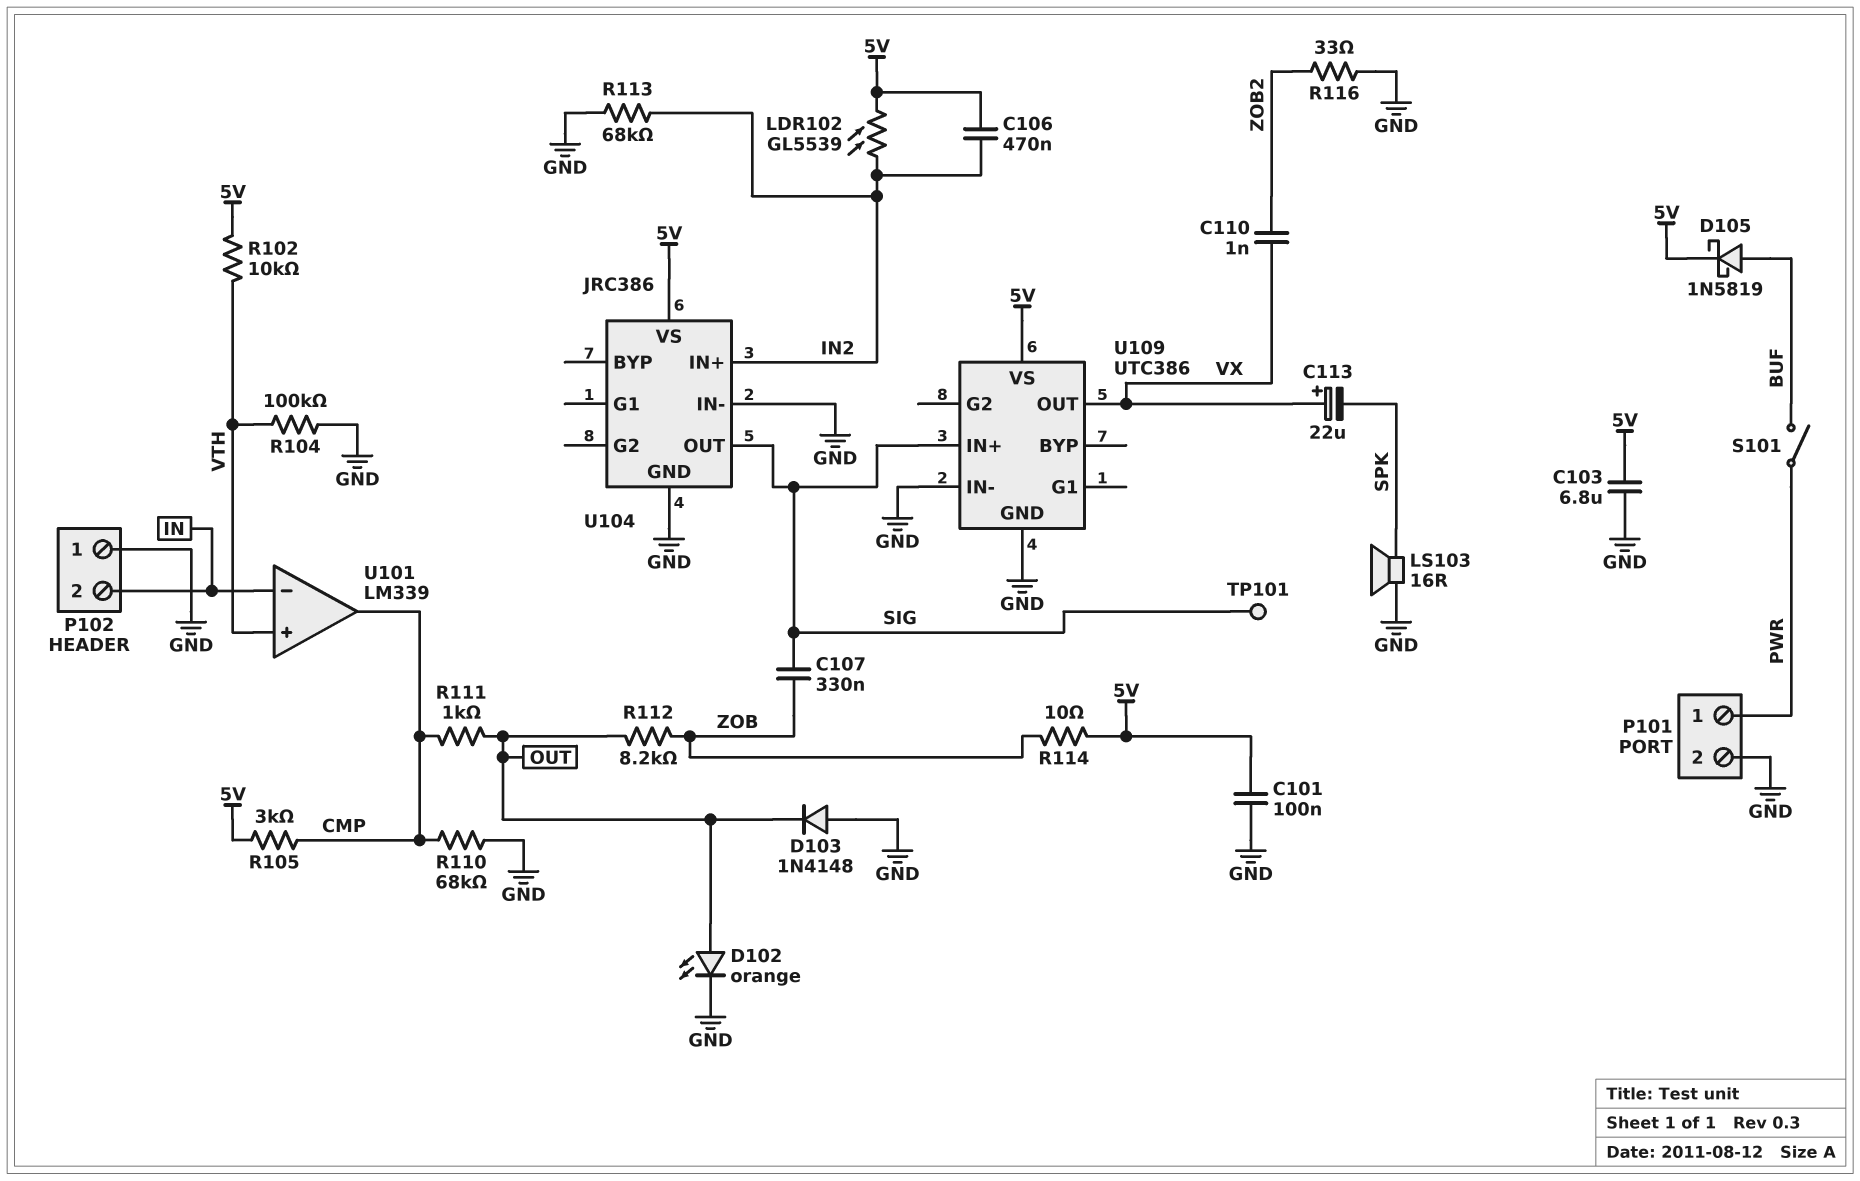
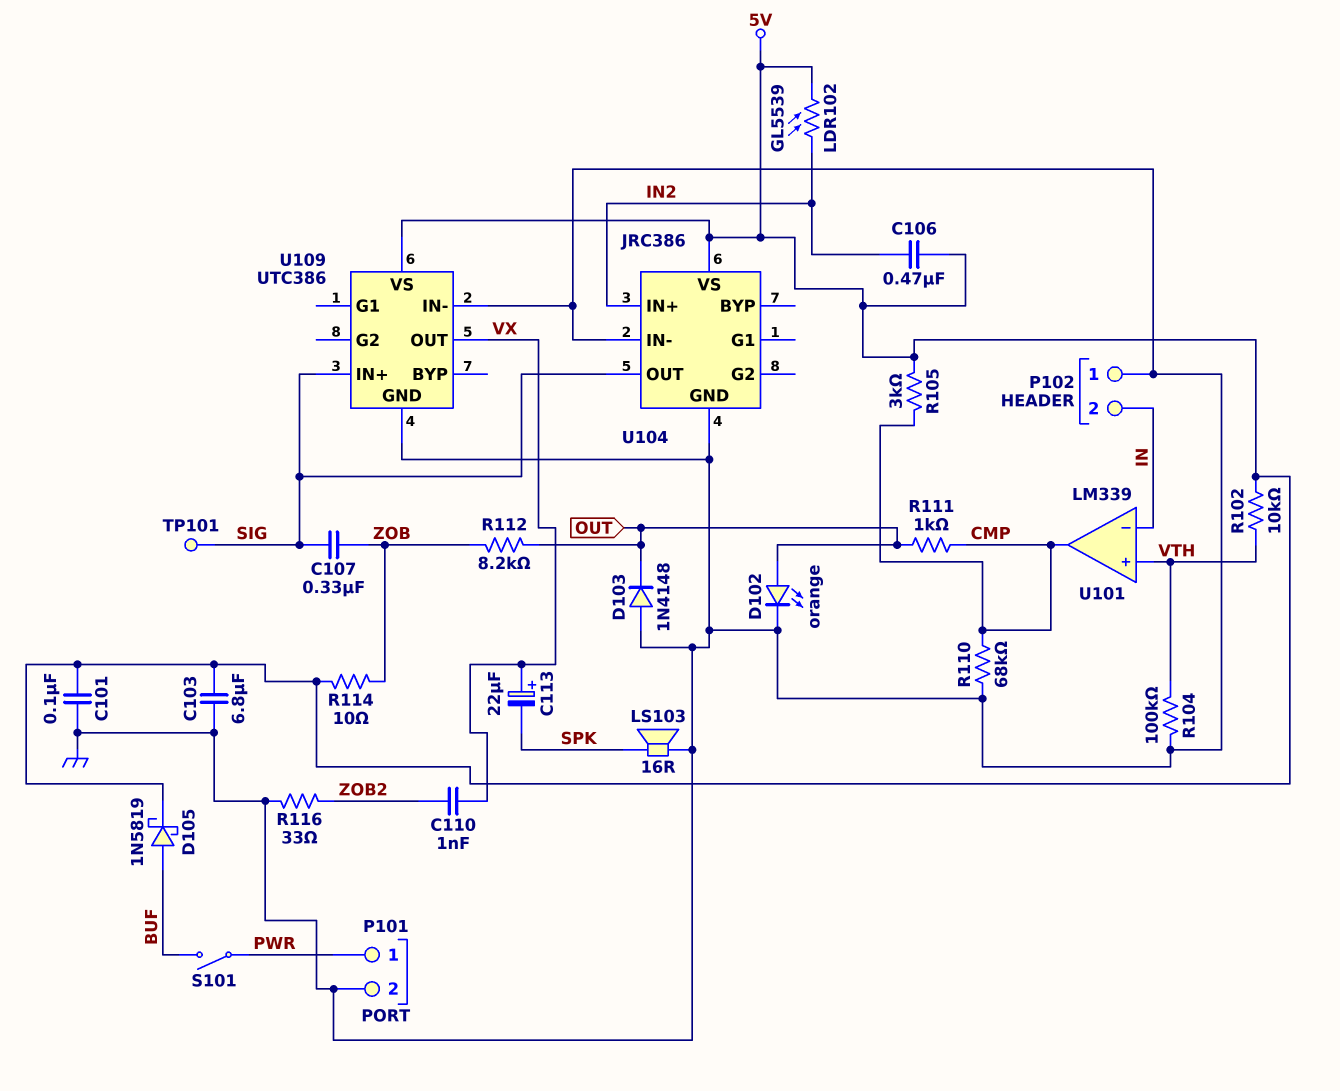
R113: 68k (GND, IN2) -> none

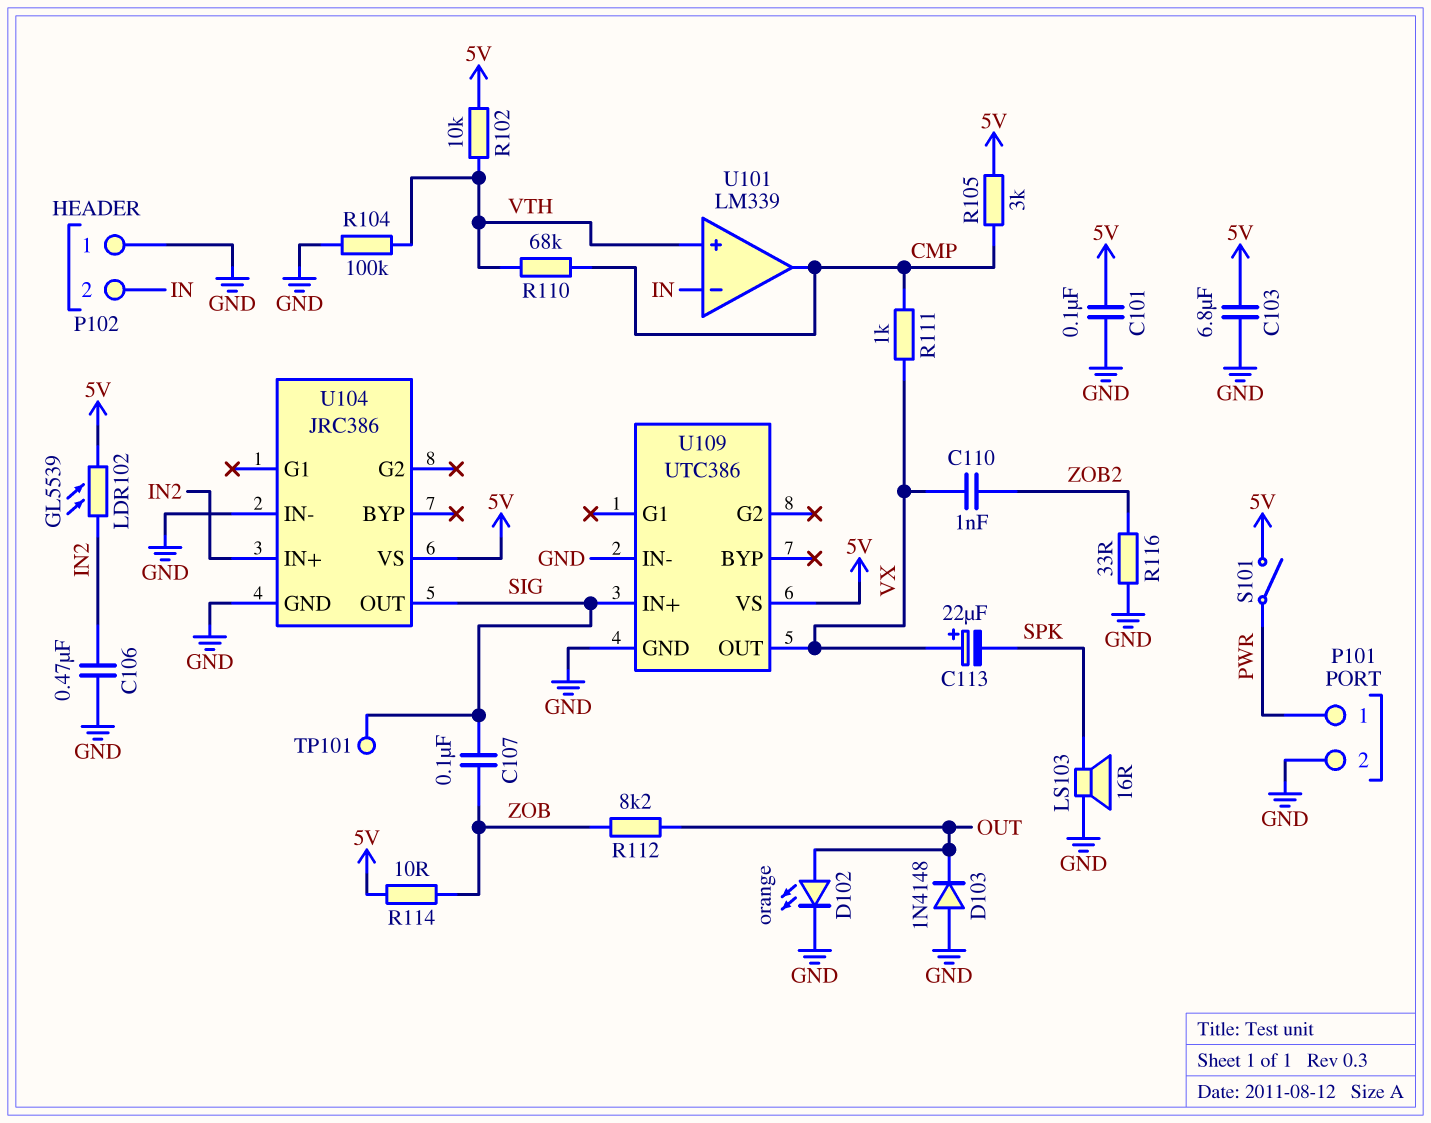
C106: 470nF (5V, IN2) -> 470nF (GND, IN2)
C107: 330nF (SIG, ZOB) -> 100nF (SIG, ZOB)
D105: schottky 1N5819 (A BUF, K 5V) -> none
R110: 68k (CMP, GND) -> 68k (CMP, VTH)
R111: 1k (CMP, OUT) -> 1k (CMP, VX)
S101: switch (BUF, PWR) -> switch (5V, PWR)

